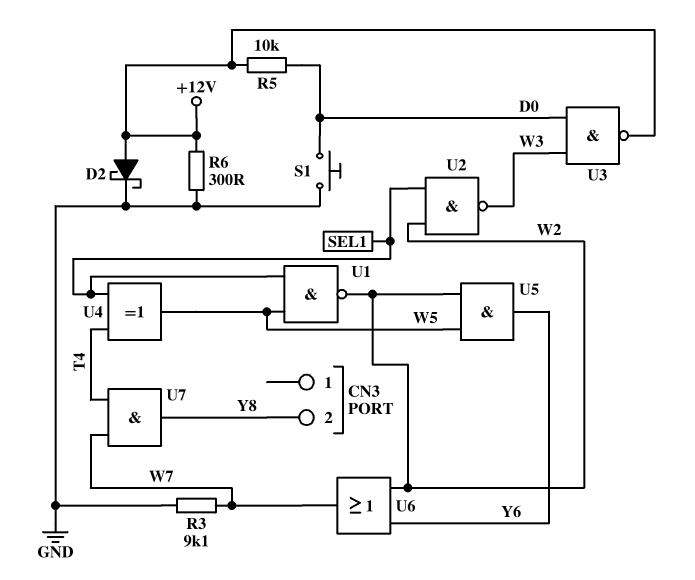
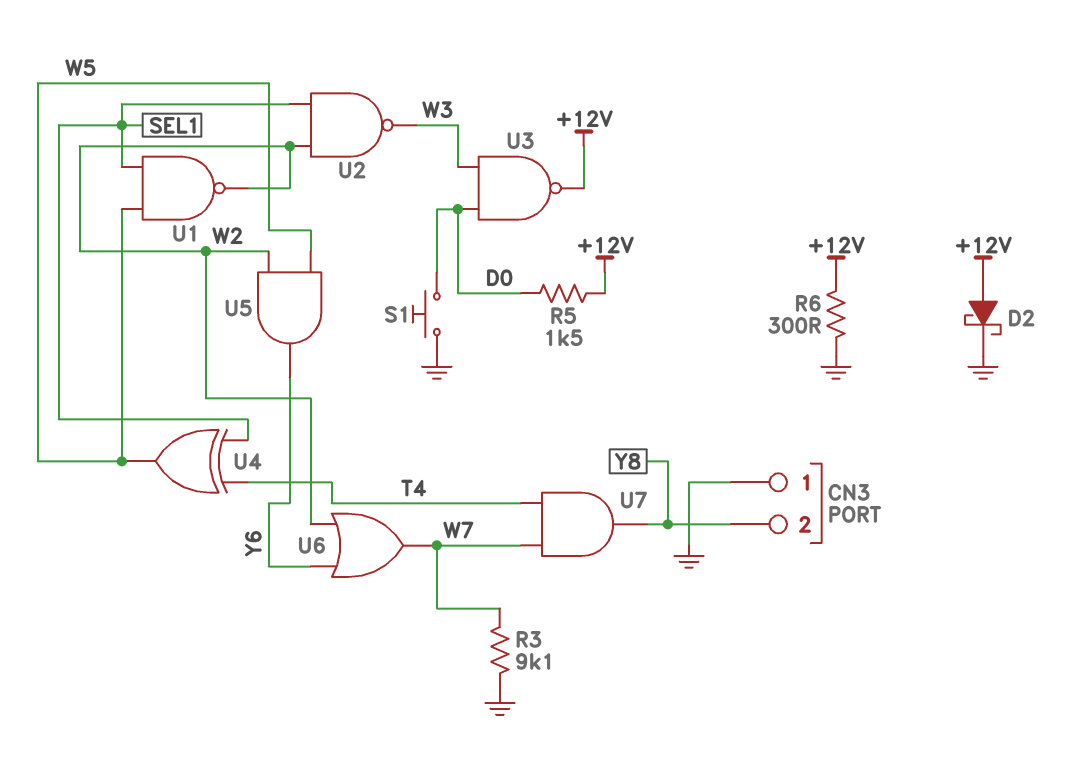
CN3 pin 1: none -> GND
R5: 10k (+12V, D0) -> 1.5k (+12V, D0)

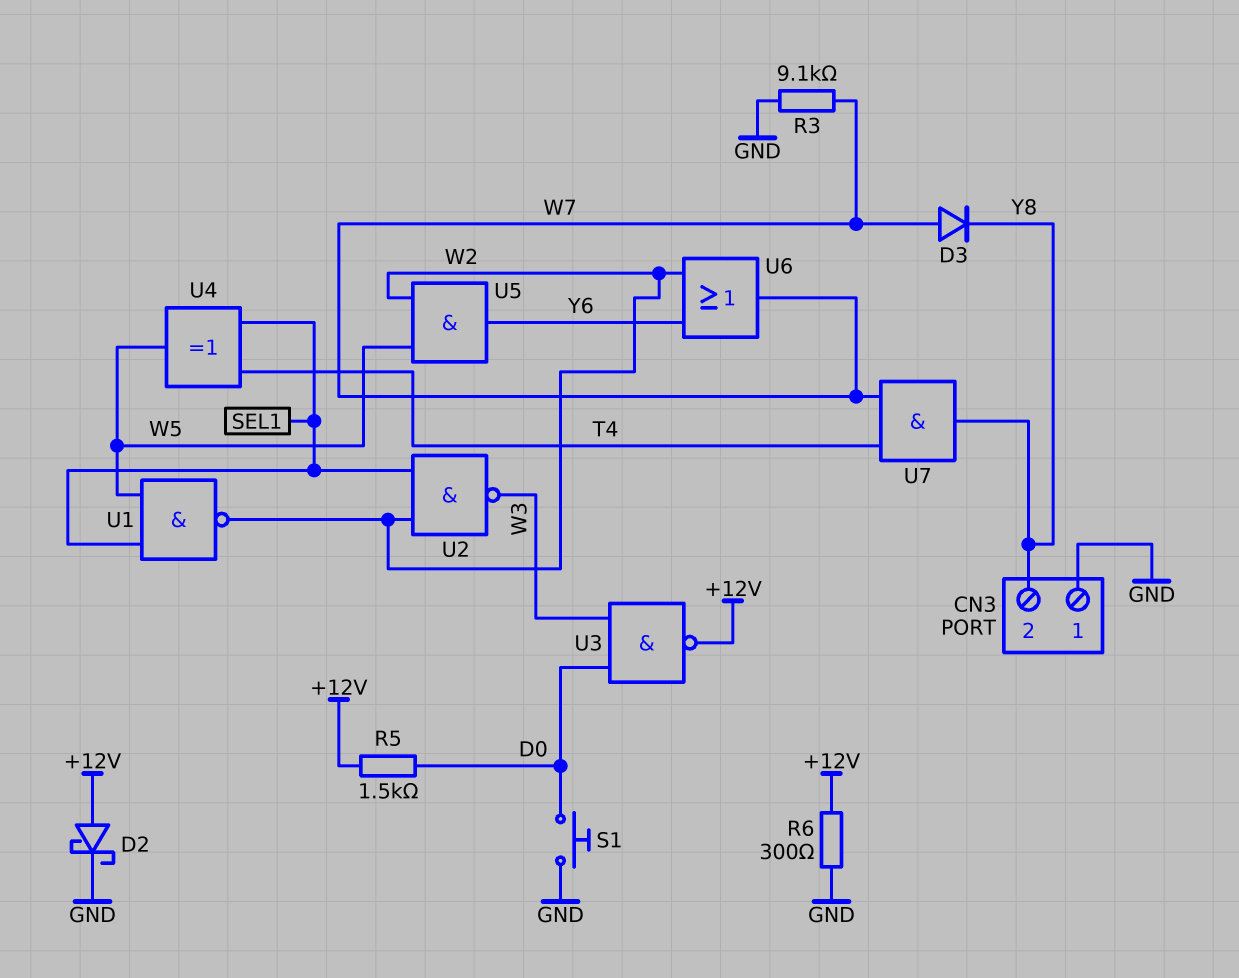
D3: none -> diode (A W7, K Y8)

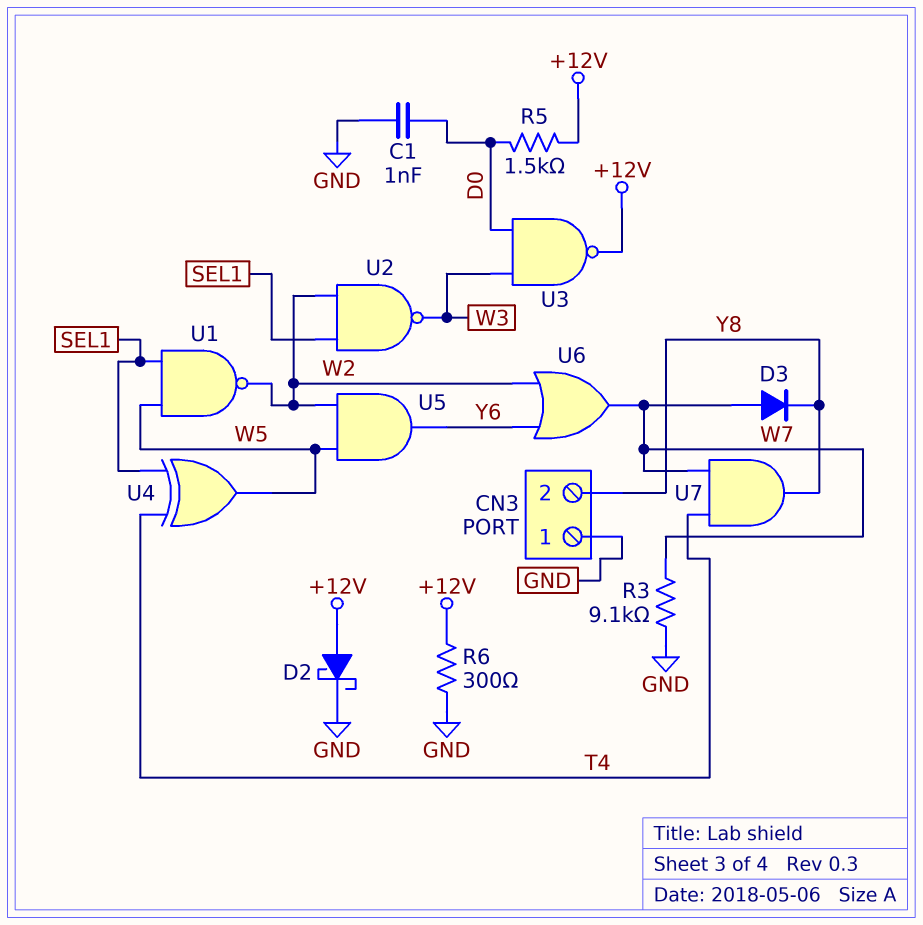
C1: none -> 1nF (D0, GND)
S1: button (D0, GND) -> none

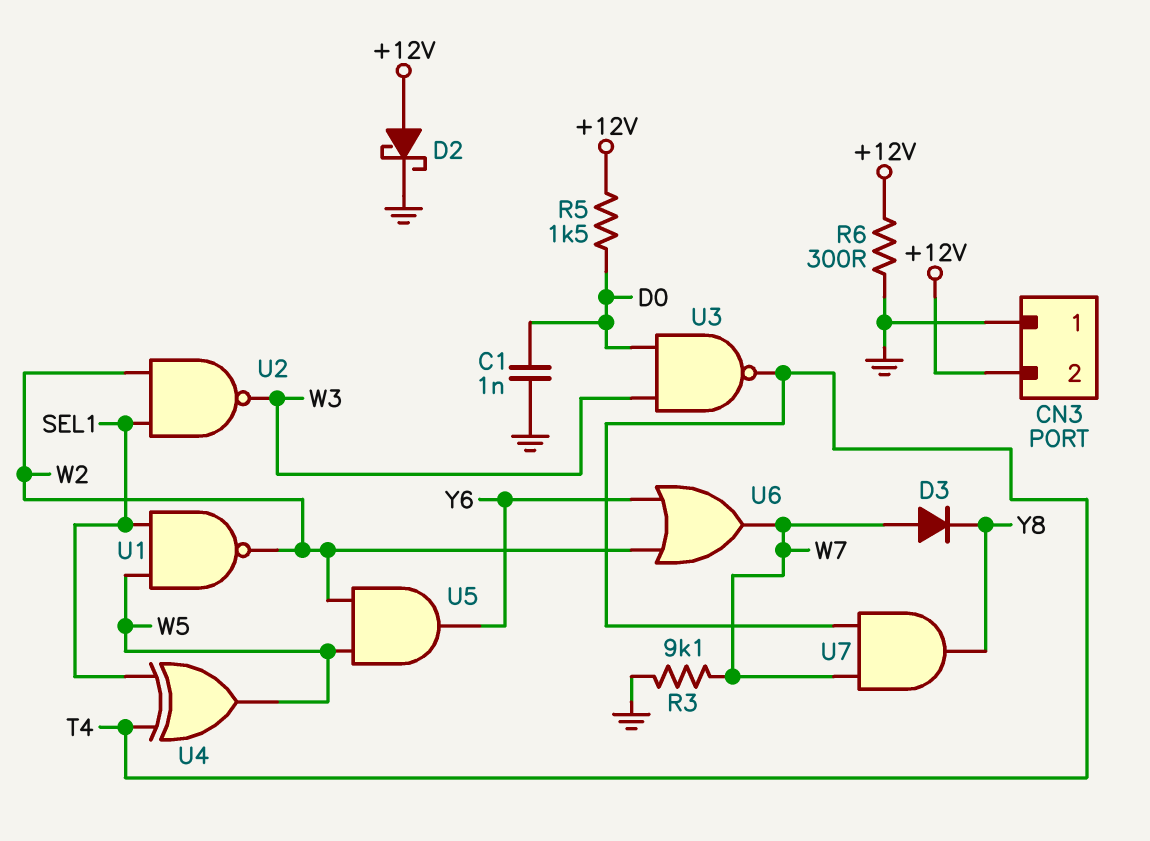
CN3 pin 2: Y8 -> +12V
U3: NAND (in D0, in W3, out +12V) -> NAND (in D0, in W3, out T4)

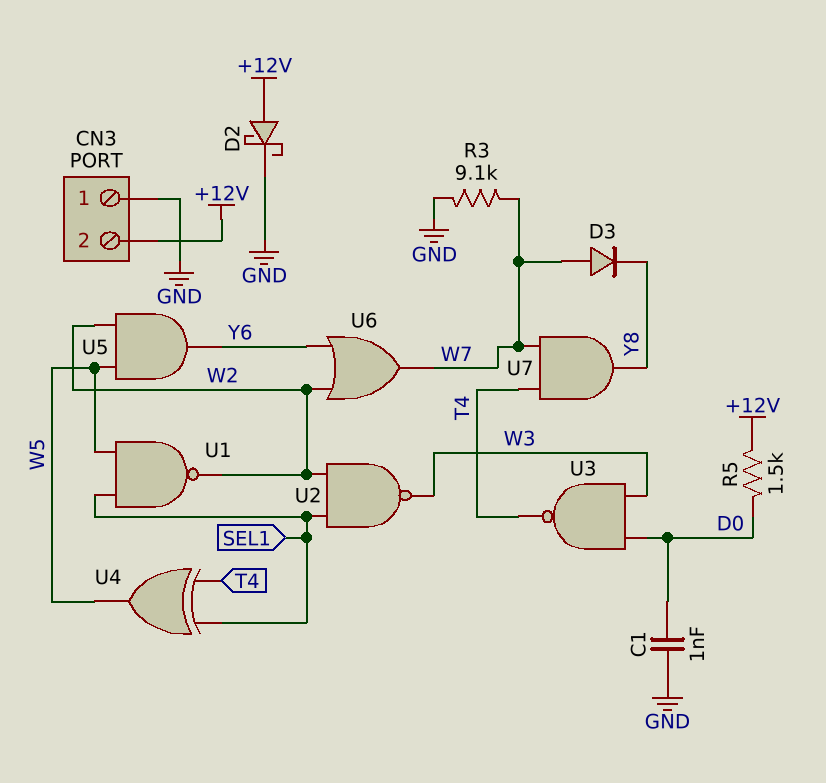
R6: 300 (+12V, GND) -> none

